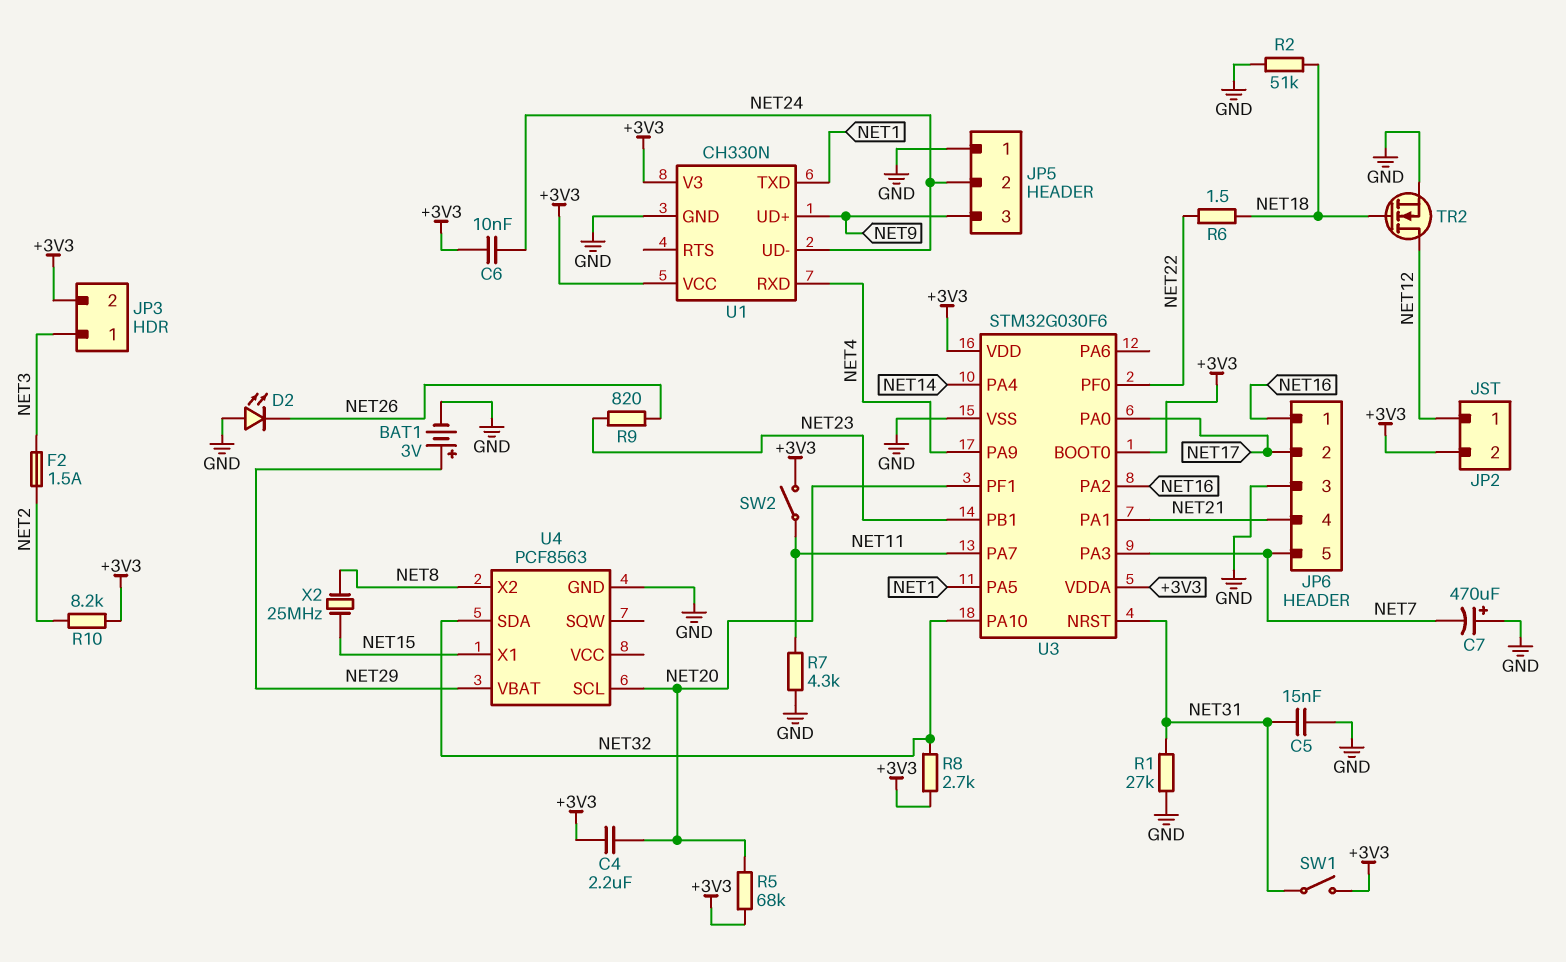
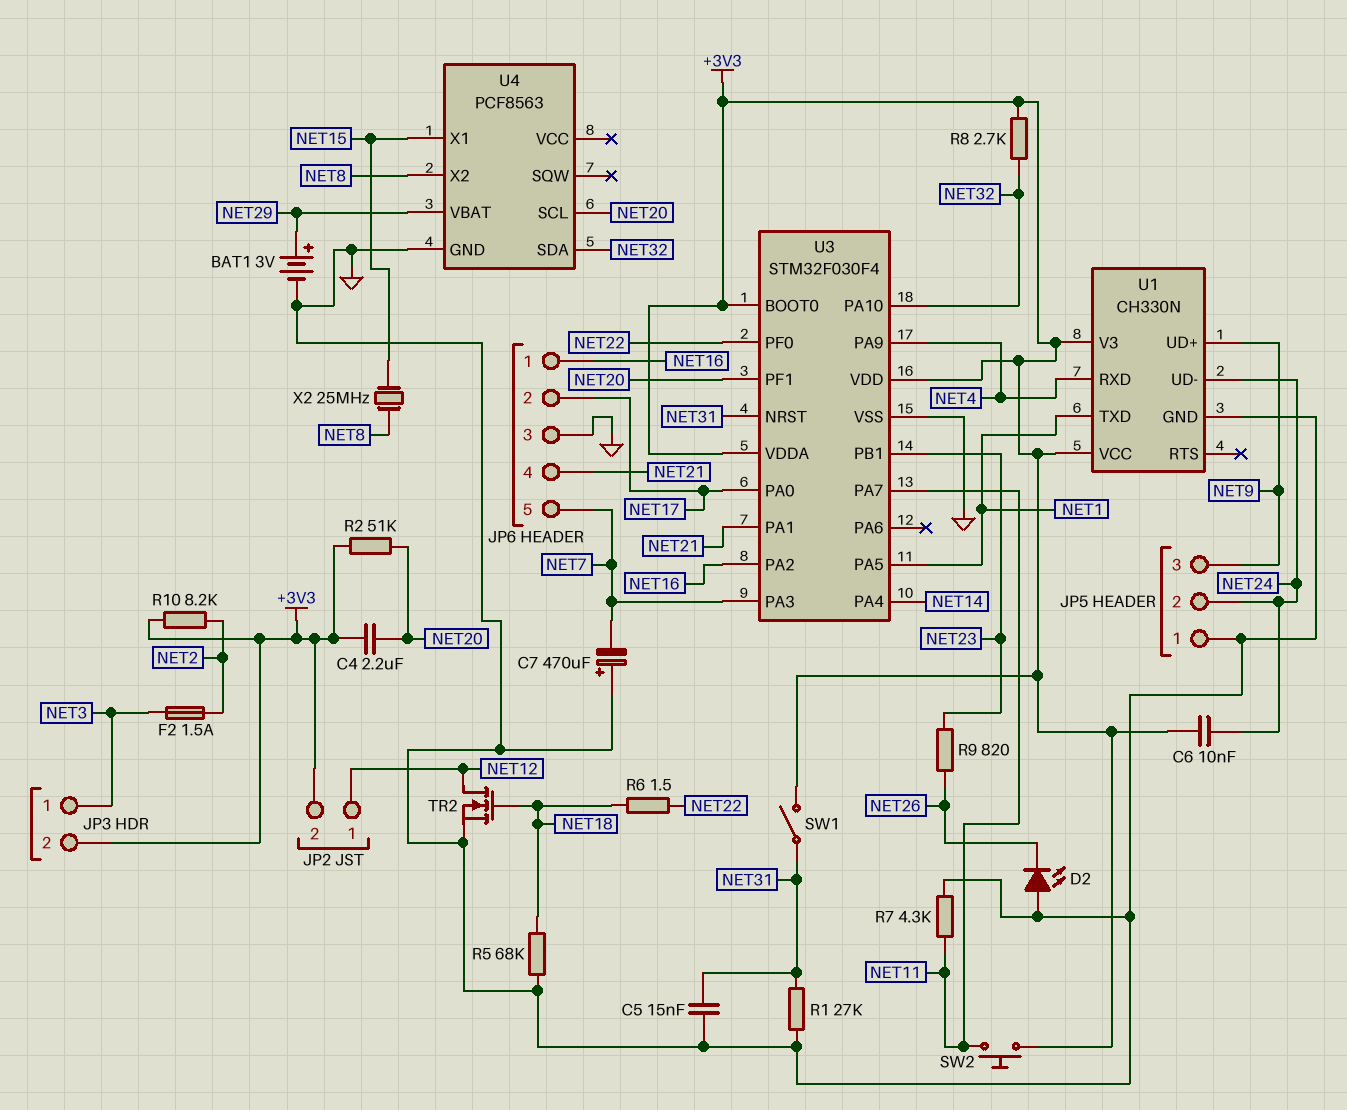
R2: 51k (GND, NET18) -> 51k (+3V3, NET20)
R5: 68k (+3V3, NET20) -> 68k (GND, NET18)
SW2: switch (+3V3, NET11) -> button (+3V3, NET11)
U3: STM32G030F6 -> STM32F030F4

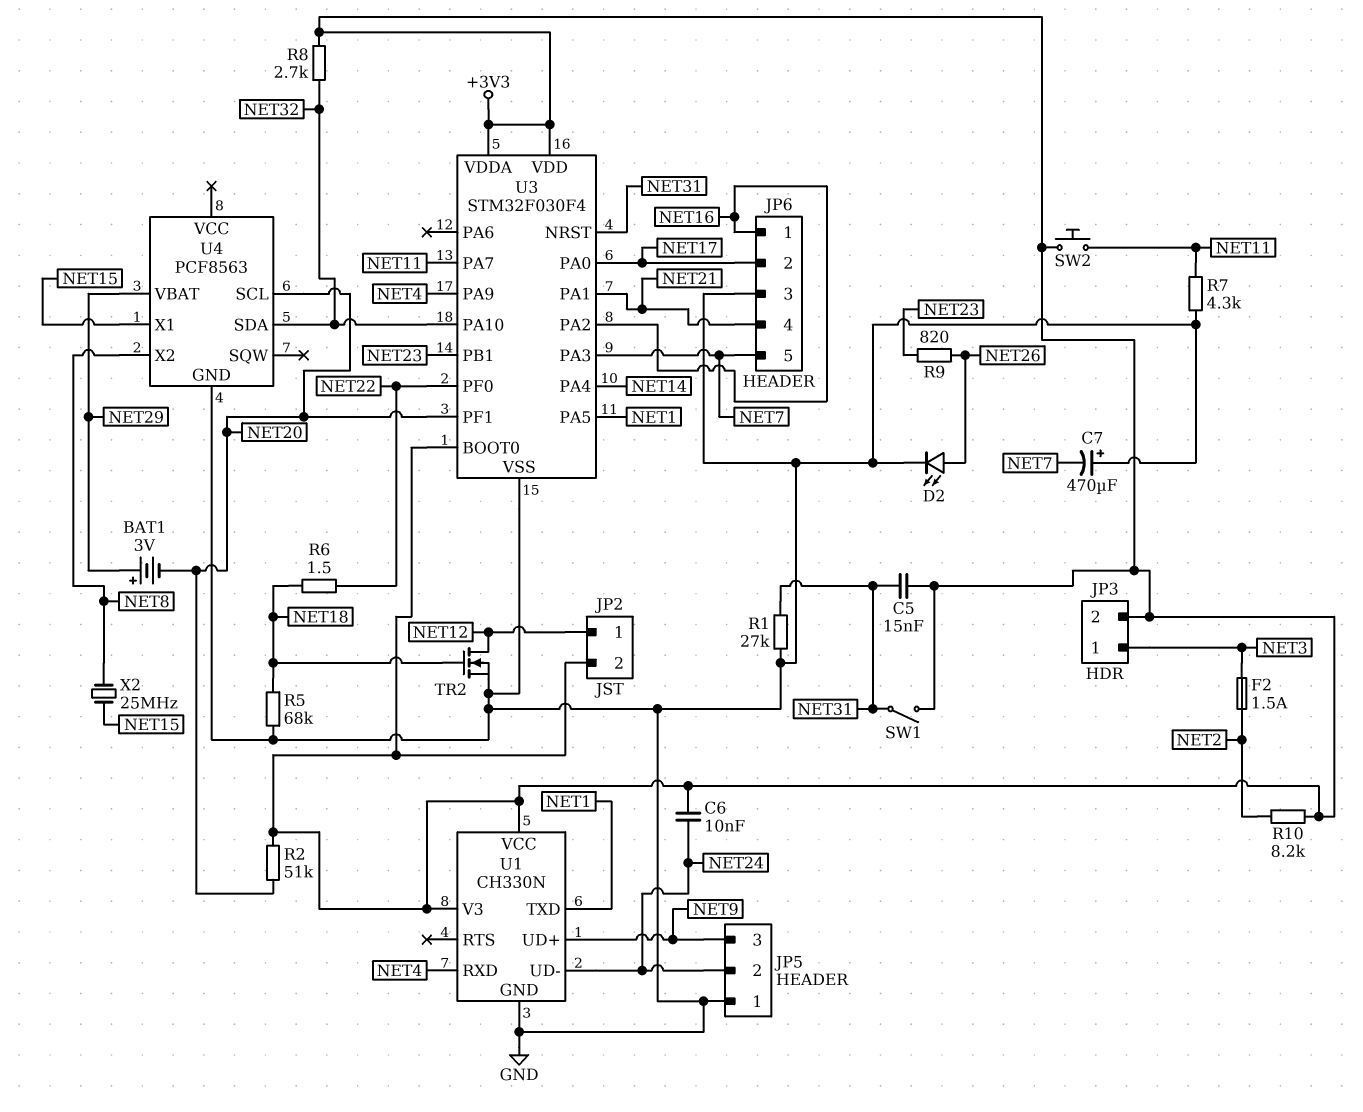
BAT1: 3V (plus NET29, minus GND) -> 3V (plus NET29, minus NET20)
C4: 2.2uF (+3V3, NET20) -> none
C5: 15nF (GND, NET31) -> 15nF (+3V3, NET31)
D2: LED (A GND, K NET26) -> LED (A NET26, K GND)

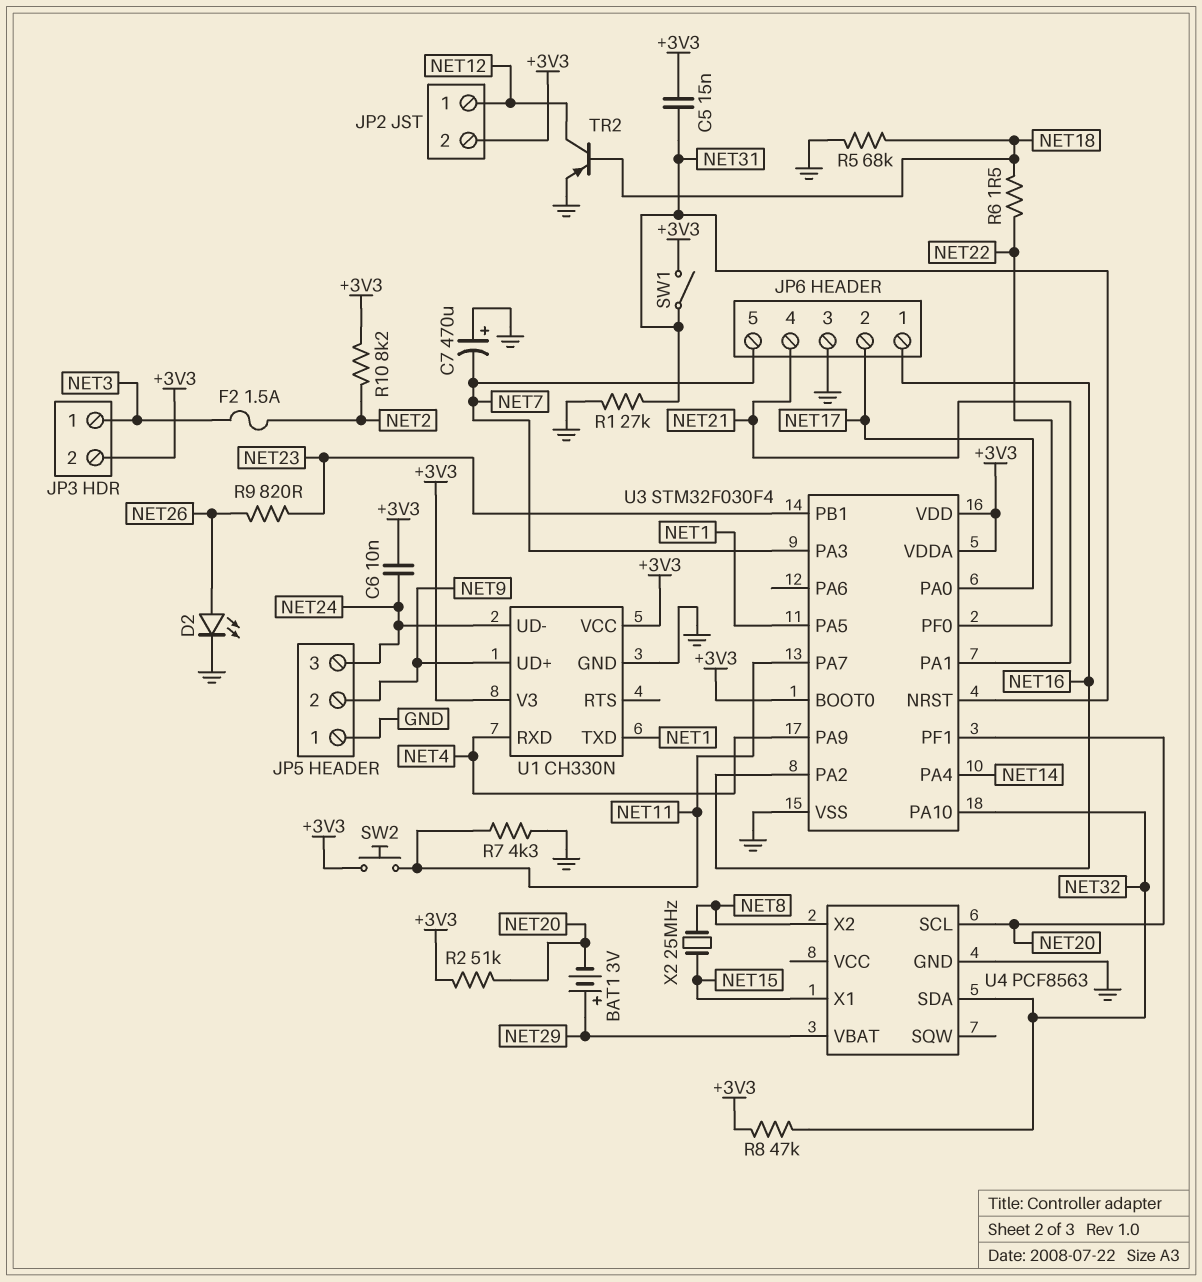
JP5 pin 2: NET24 -> NET9
JP5 pin 3: NET9 -> NET24
R8: 2.7k (+3V3, NET32) -> 47k (+3V3, NET32)
TR2: NMOS (G NET18, D NET12, S GND) -> PNP (B NET18, C NET12, E GND)

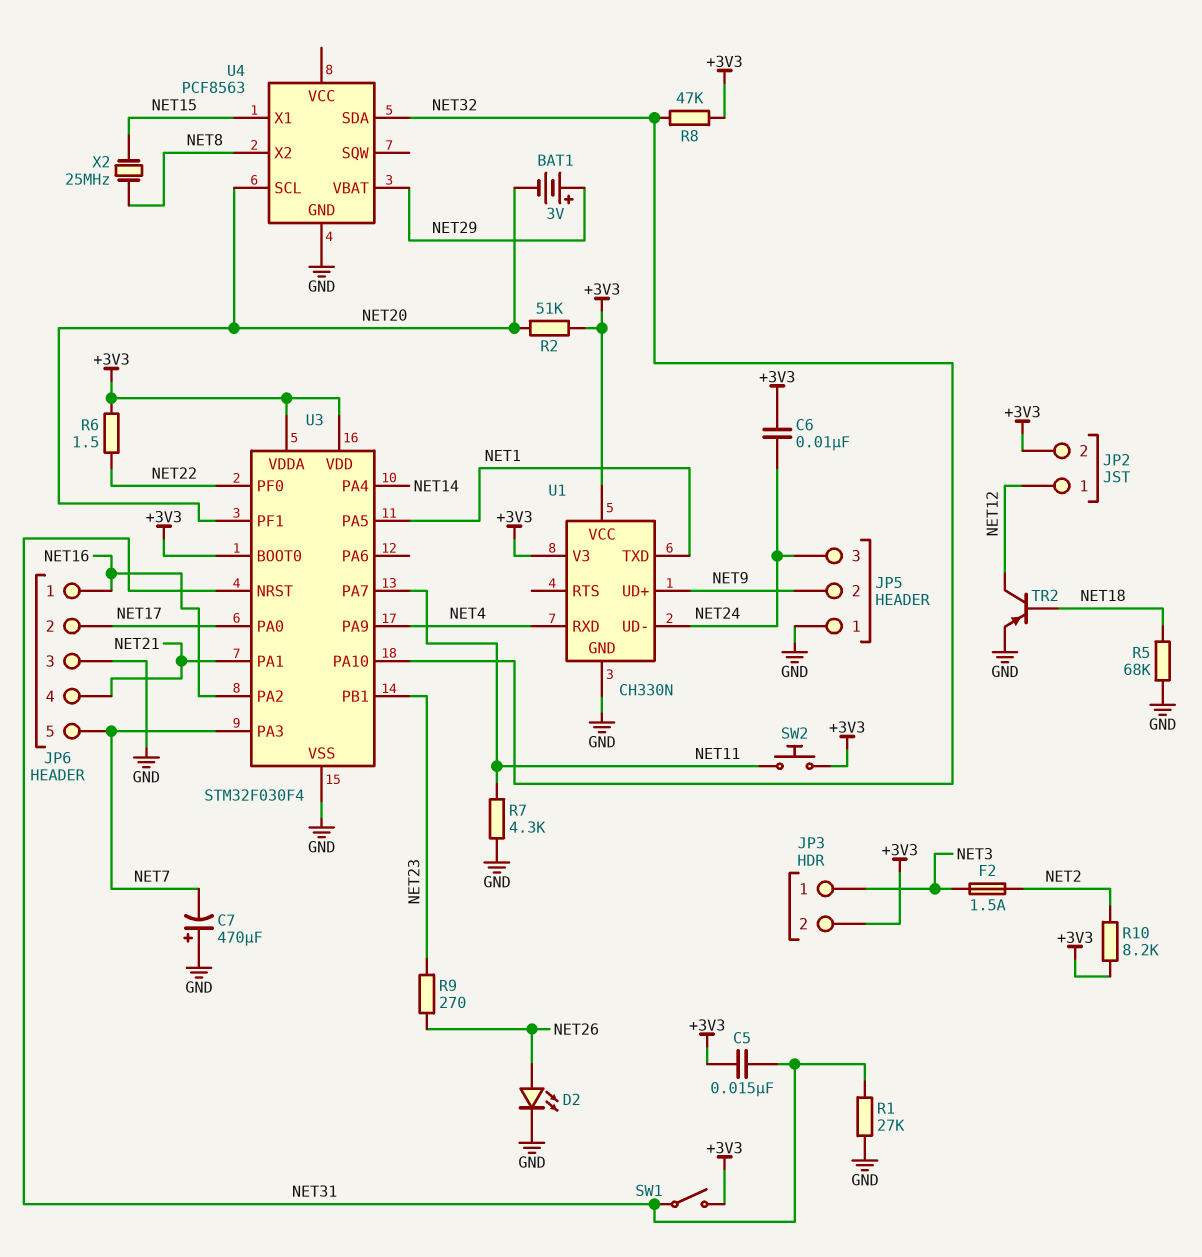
R6: 1.5 (NET18, NET22) -> 1.5 (+3V3, NET22)
R9: 820 (NET23, NET26) -> 270 (NET23, NET26)

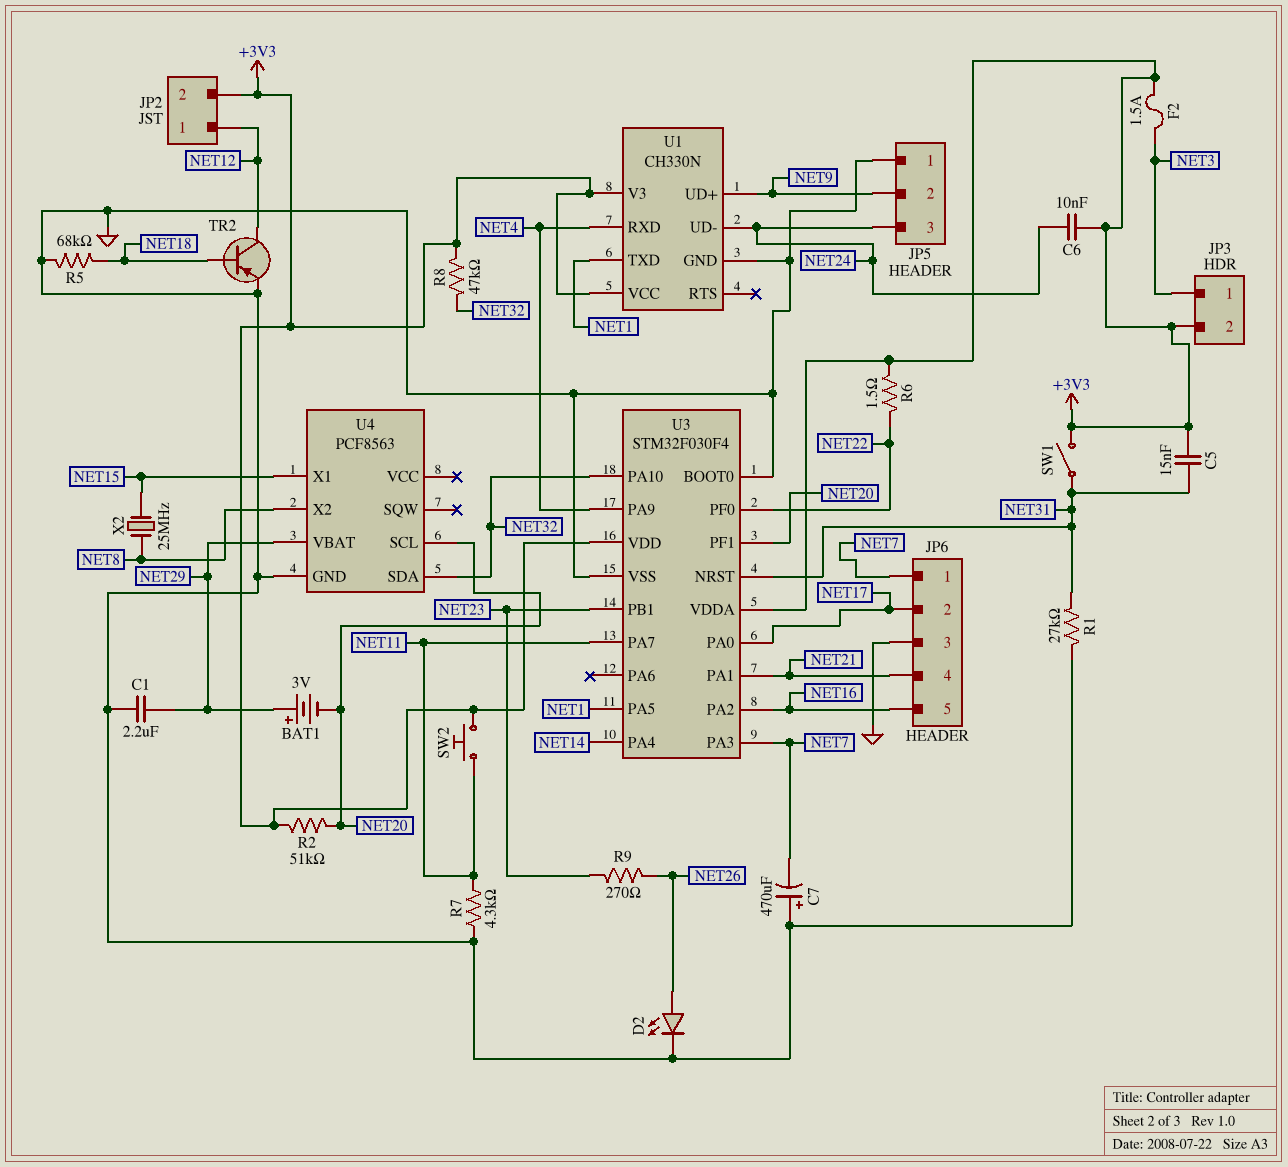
C1: none -> 2.2uF (GND, NET29)
F2: 1.5A (NET2, NET3) -> 1.5A (+3V3, NET3)
JP6 pin 1: NET16 -> NET7
JP6 pin 5: NET7 -> NET16
R10: 8.2k (+3V3, NET2) -> none
U3 pin BOOT0: +3V3 -> GND

